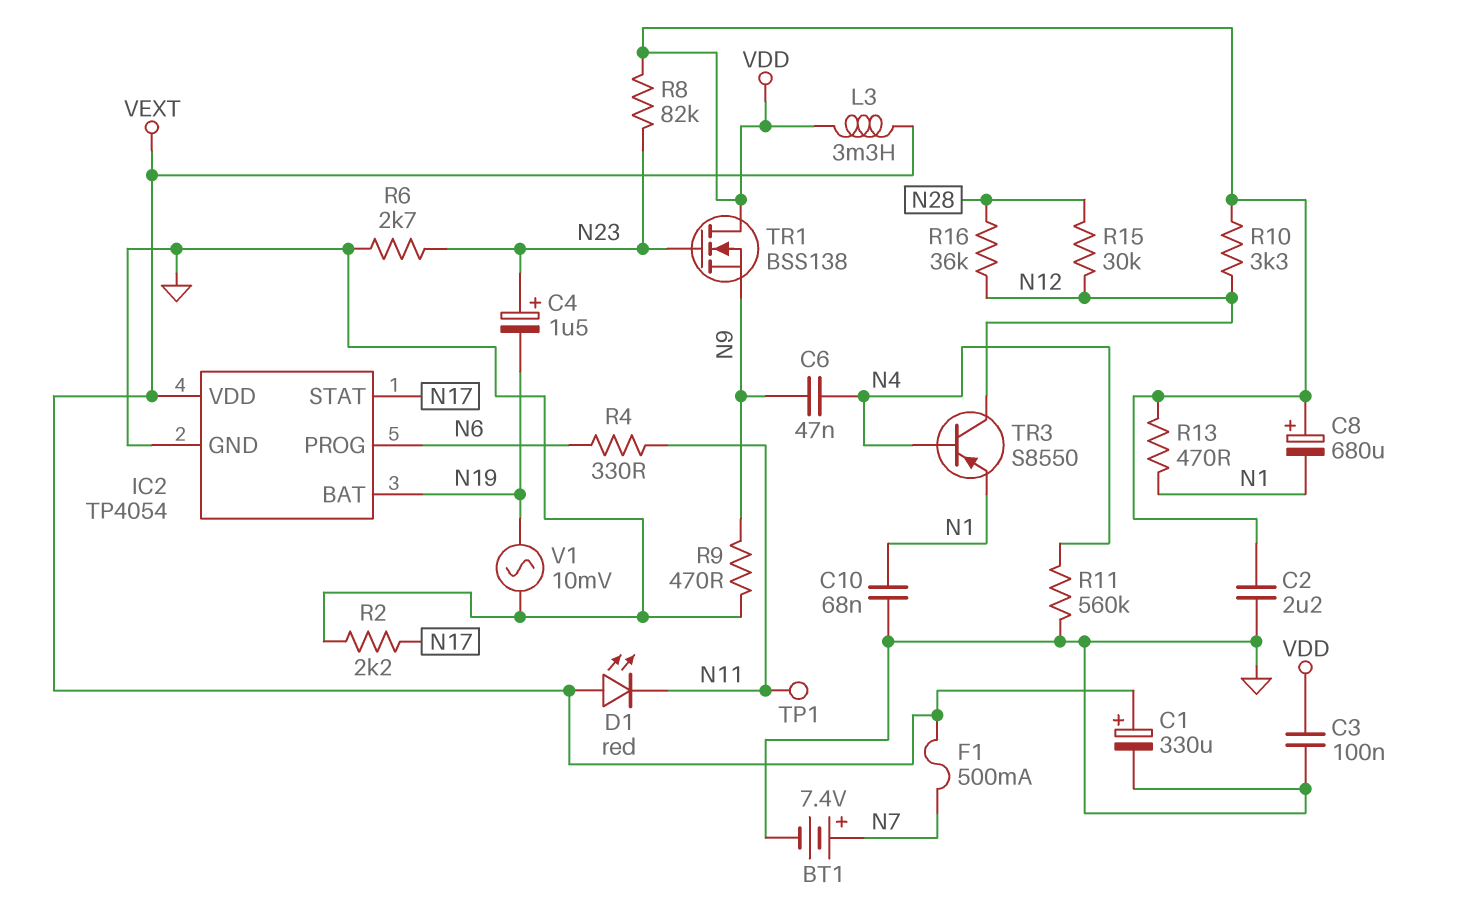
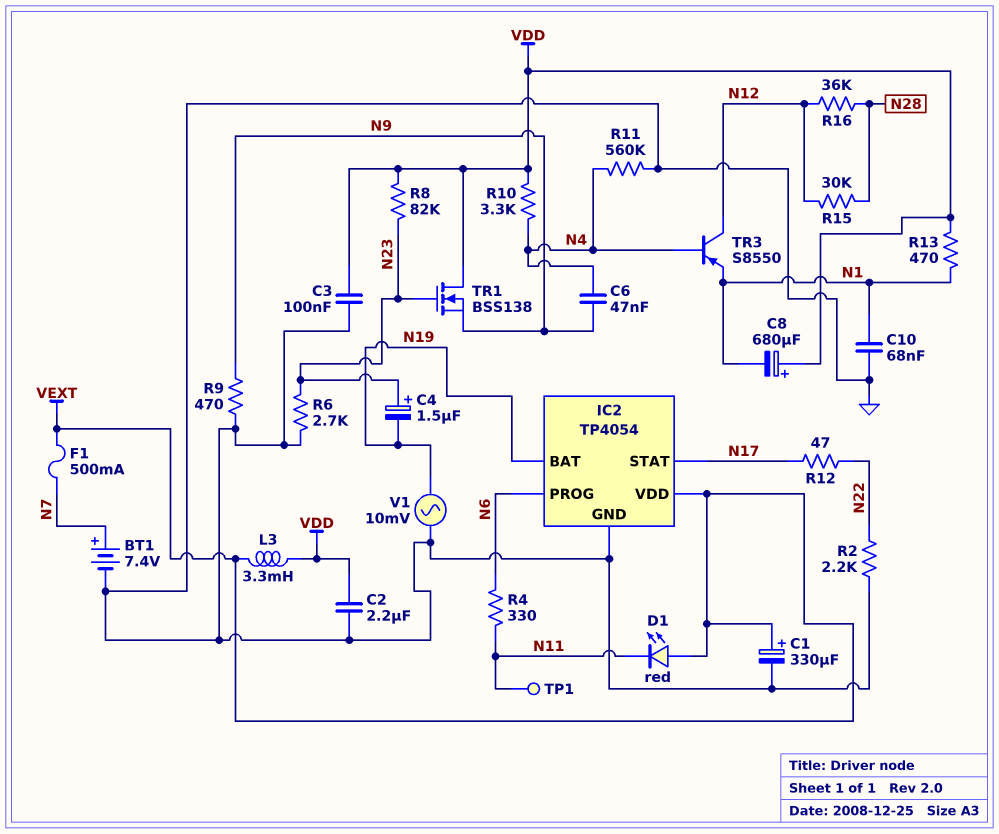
R2: 2.2k (GND, N17) -> 2.2k (GND, N22)
R10: 3.3k (N12, VDD) -> 3.3k (N4, VDD)
R12: none -> 47 (N17, N22)

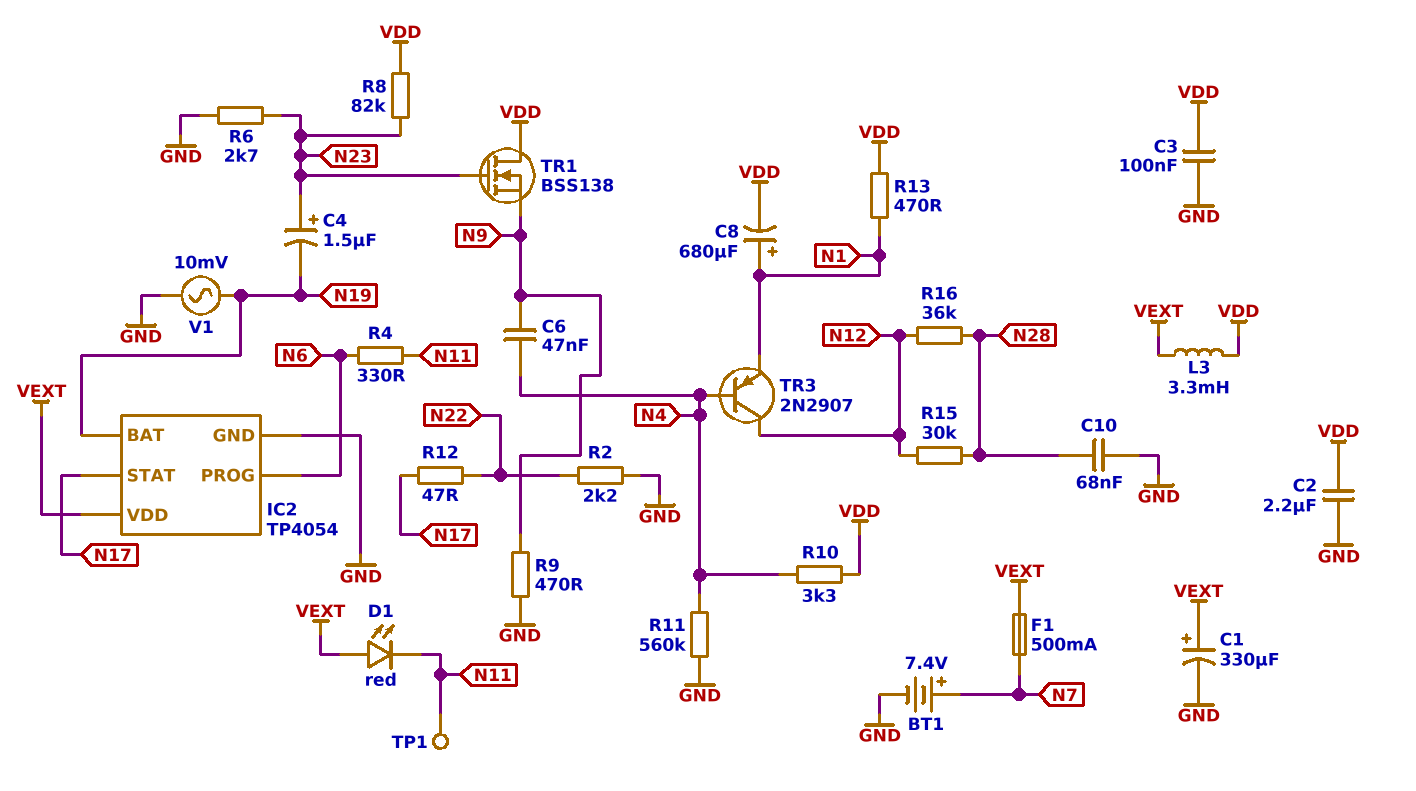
C8: 680uF (plus VDD, minus N1) -> 680uF (plus N1, minus VDD)
C10: 68nF (GND, N1) -> 68nF (GND, N28)
TR3: PNP S8550 (B N4, C N12, E N1) -> PNP 2N2907 (B N4, C N12, E N1)

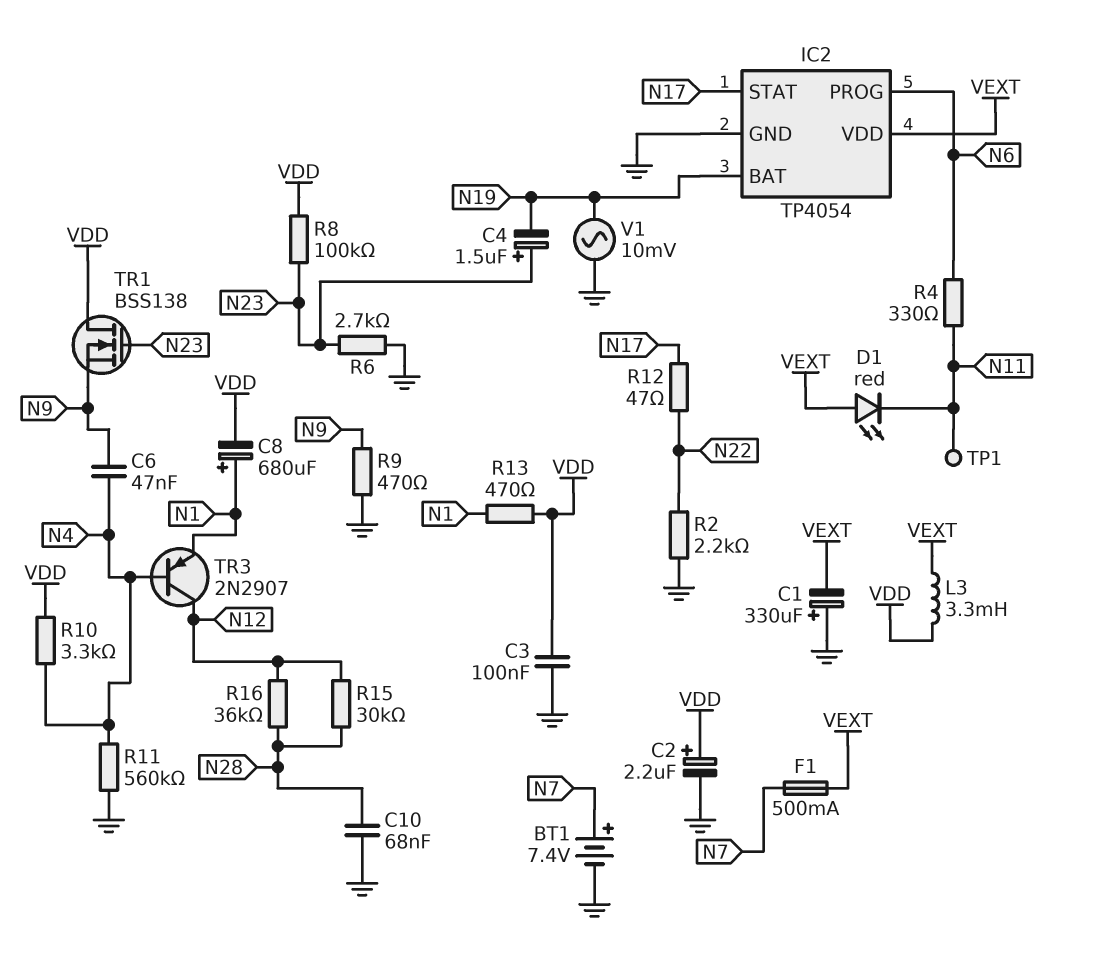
C1: 330uF (plus VEXT, minus GND) -> 330uF (plus GND, minus VEXT)
C2: 2.2uF (GND, VDD) -> 2.2uF (plus VDD, minus GND)
R8: 82k (N23, VDD) -> 100k (N23, VDD)

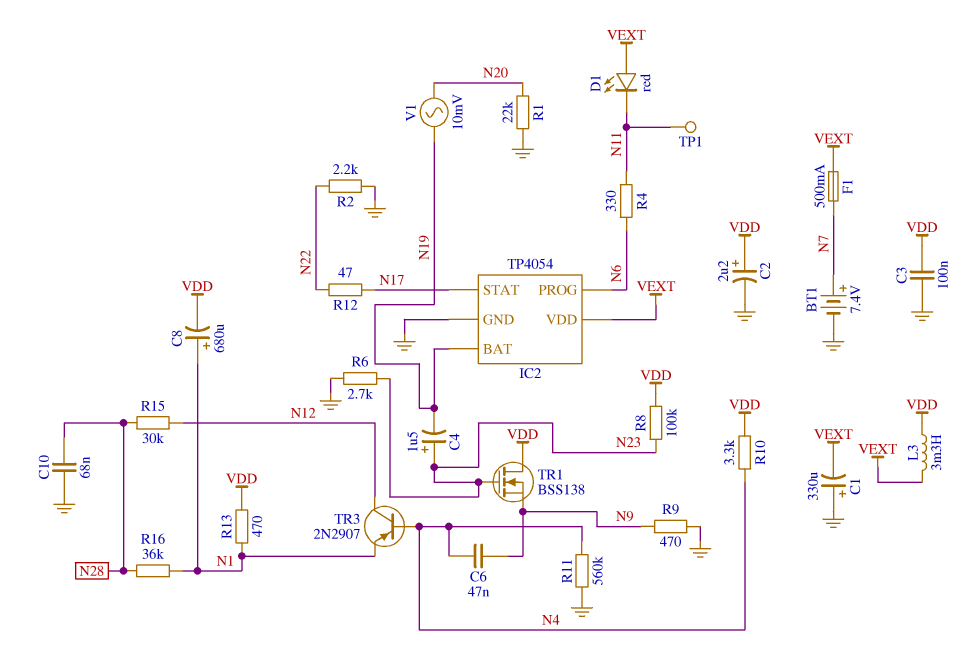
R1: none -> 22k (GND, N20)
R16: 36k (N12, N28) -> 36k (N1, N28)
V1: AC 10mV (GND, N19) -> AC 10mV (N19, N20)

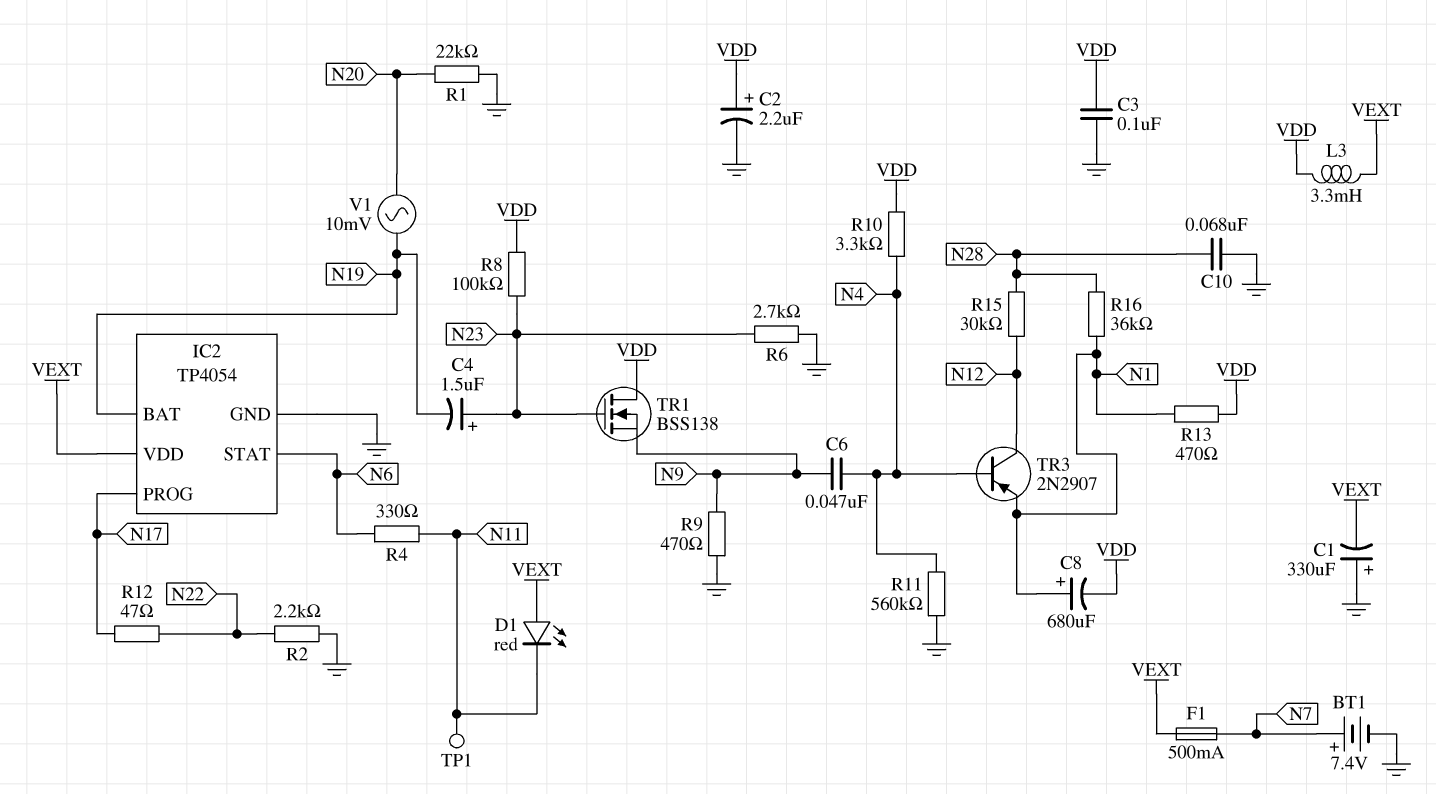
IC2 pin PROG: N6 -> N17
IC2 pin STAT: N17 -> N6

